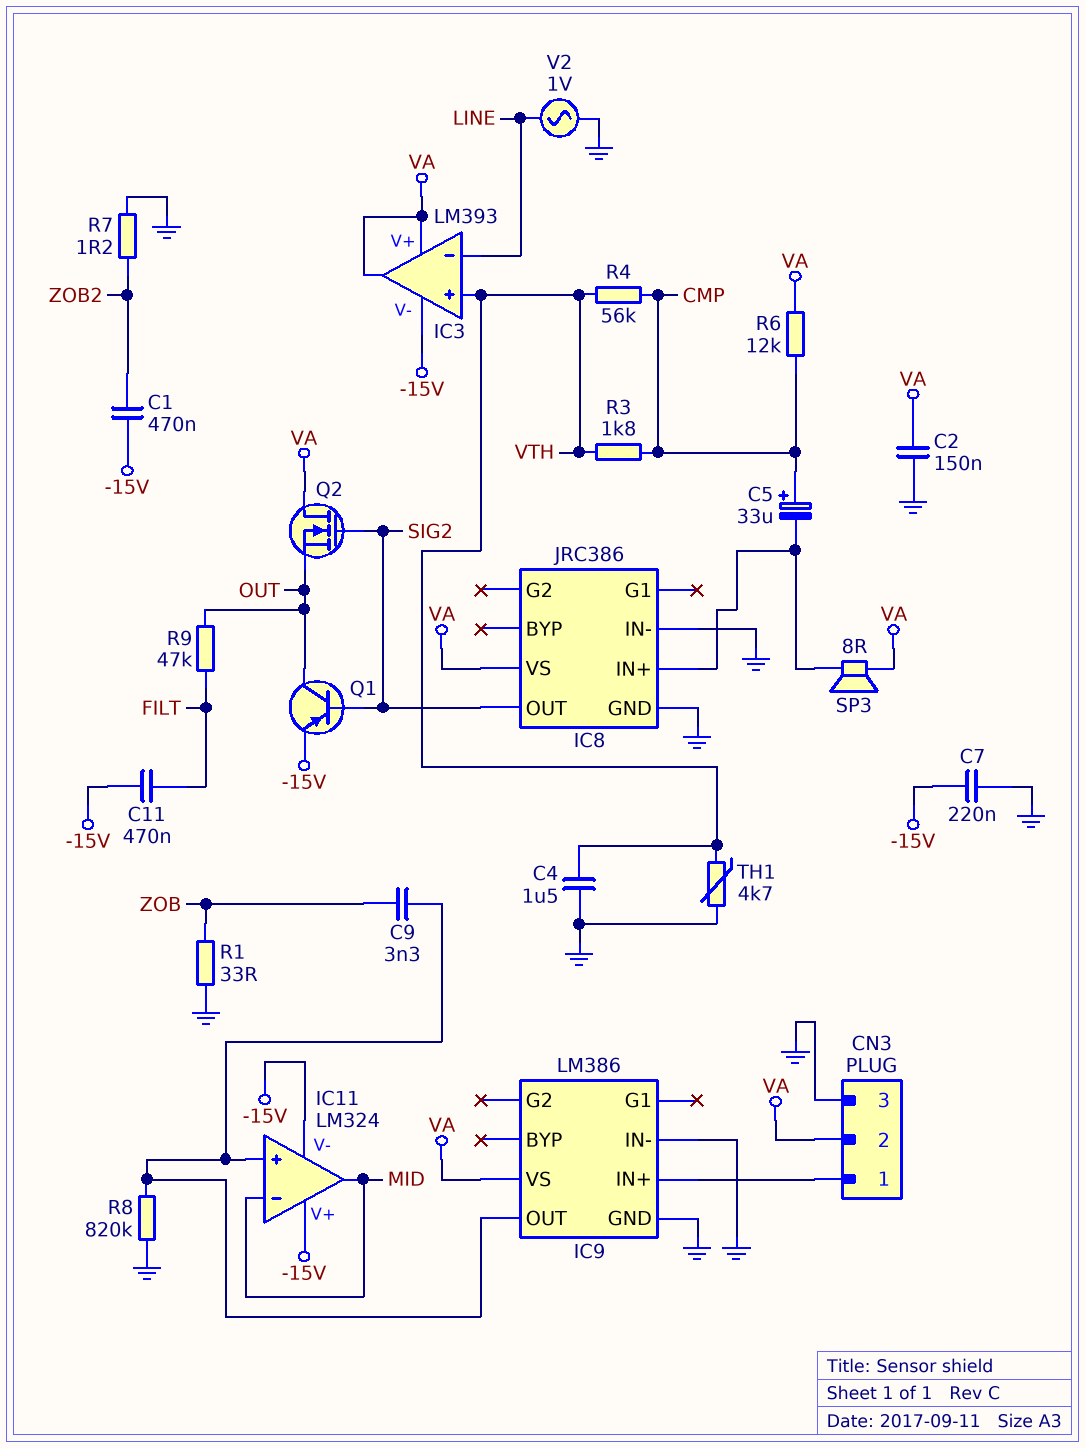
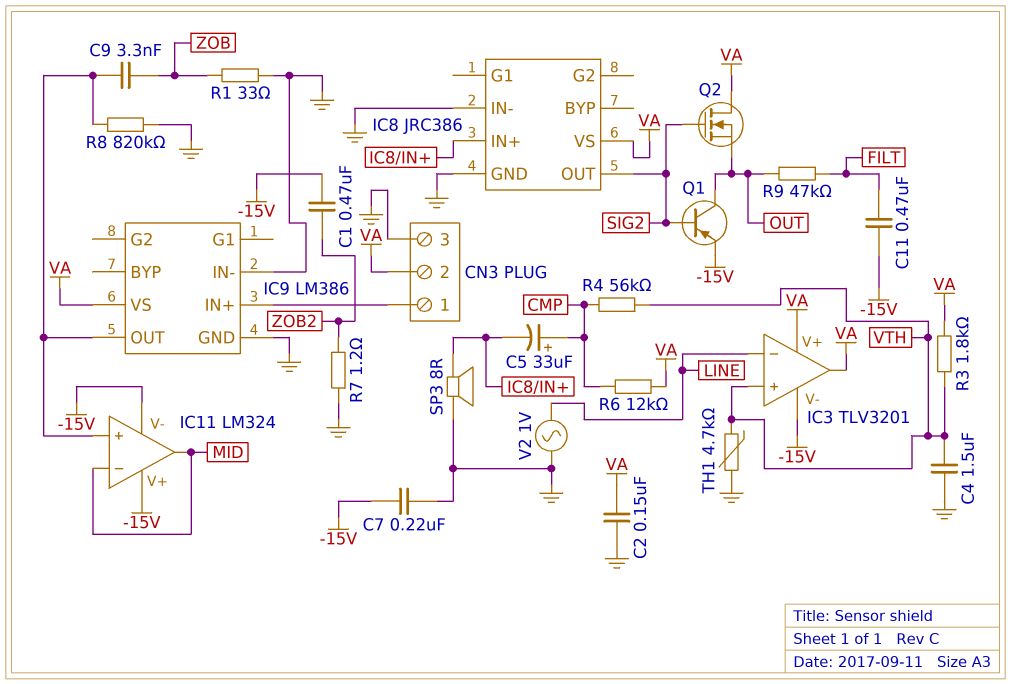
IC3: LM393 -> TLV3201
R3: 1.8k (CMP, VTH) -> 1.8k (VA, VTH)
SP3: speaker 8R (IC8/IN+, VA) -> speaker 8R (GND, IC8/IN+)

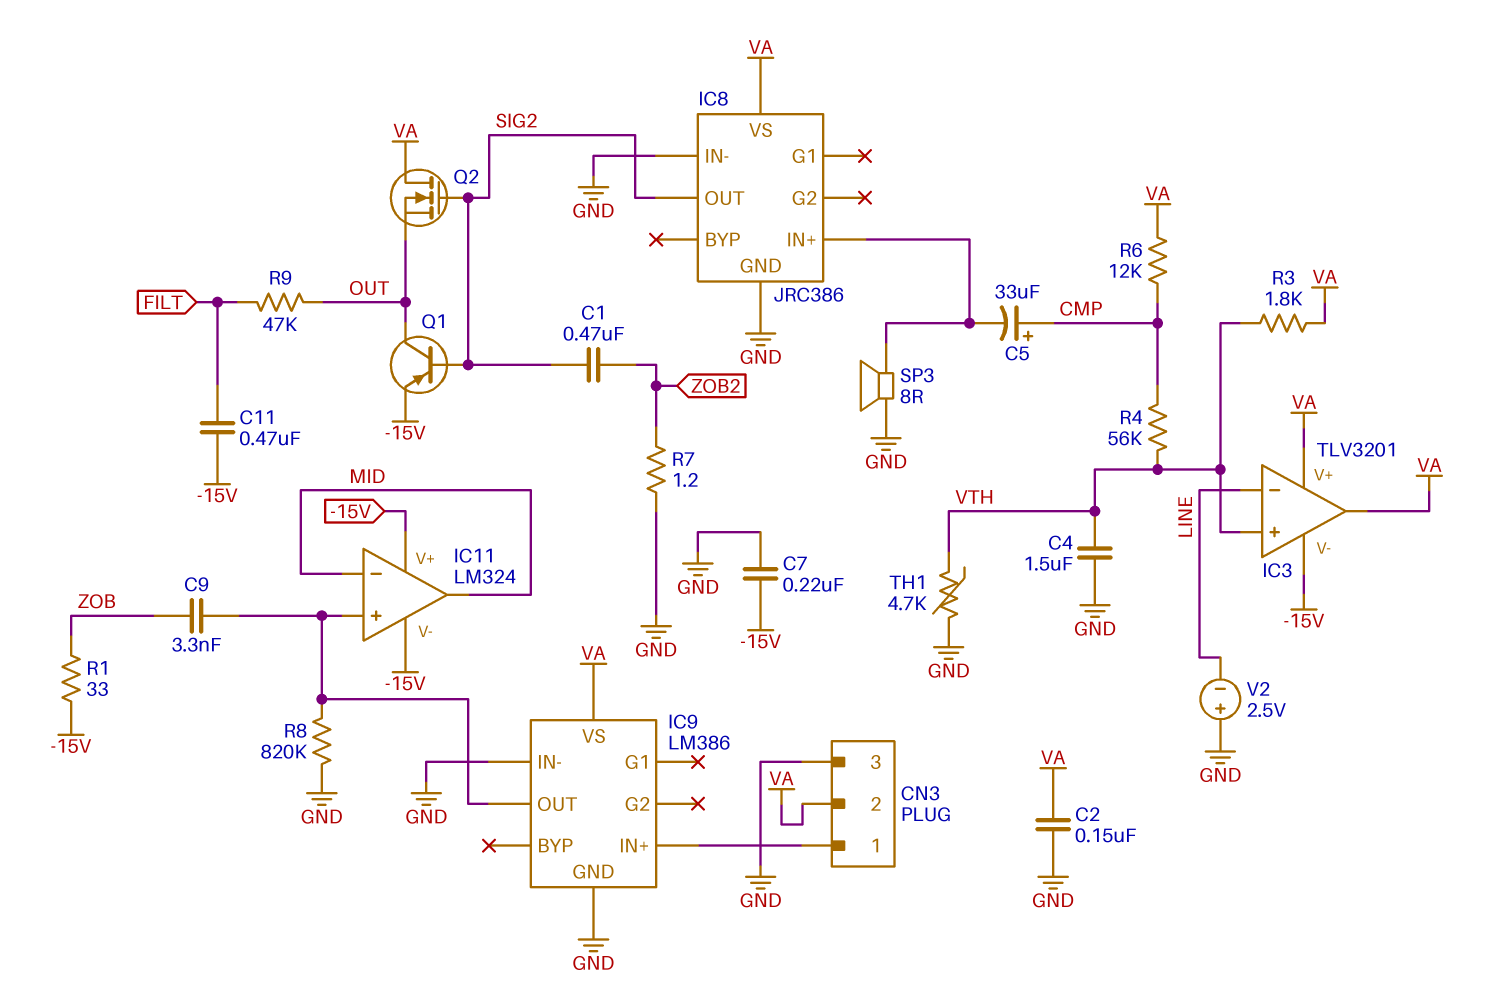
C1: 470nF (-15V, ZOB2) -> 470nF (SIG2, ZOB2)
R1: 33 (GND, ZOB) -> 33 (-15V, ZOB)
V2: AC 1V (GND, LINE) -> 2.5V (plus GND, minus LINE)

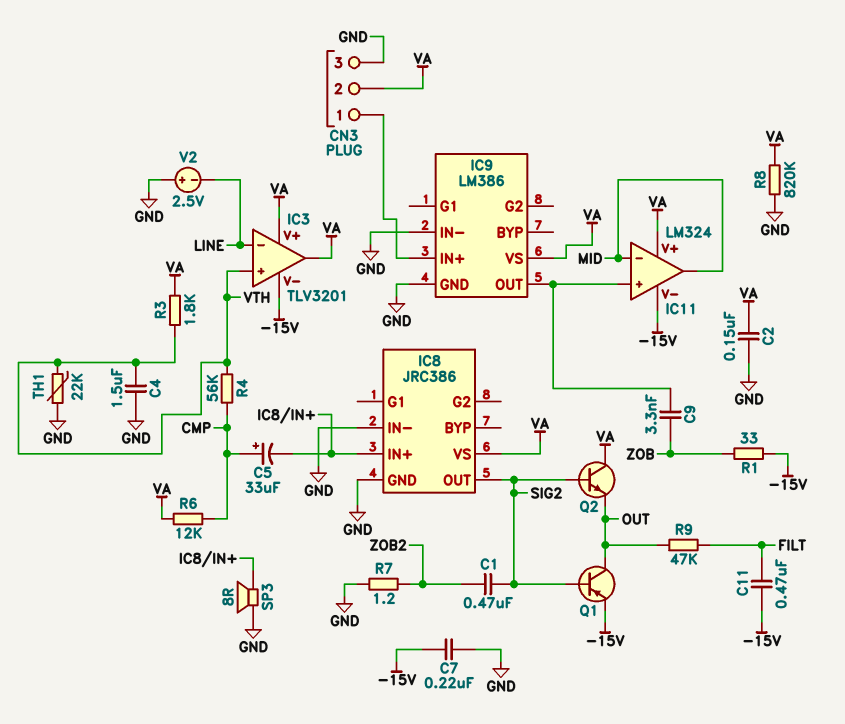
IC11 pin V+: -15V -> VA
Q2: NMOS (G SIG2, D VA, S OUT) -> NPN (B SIG2, C VA, E OUT)
R8: 820k (GND, IC9/OUT) -> 820k (GND, VA)
TH1: 4.7k (GND, VTH) -> 22k (GND, VTH)

